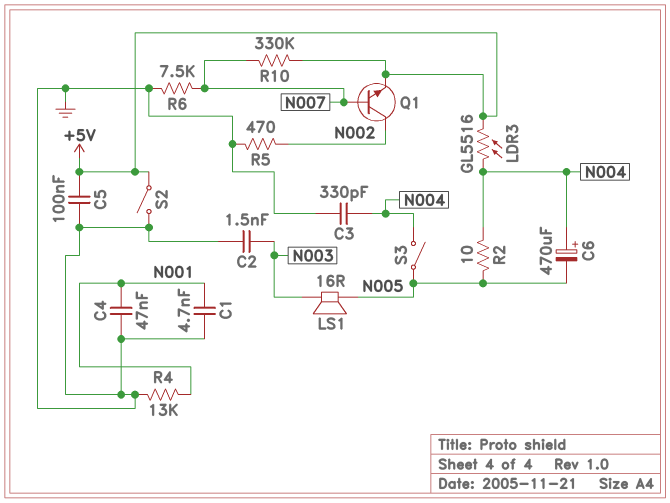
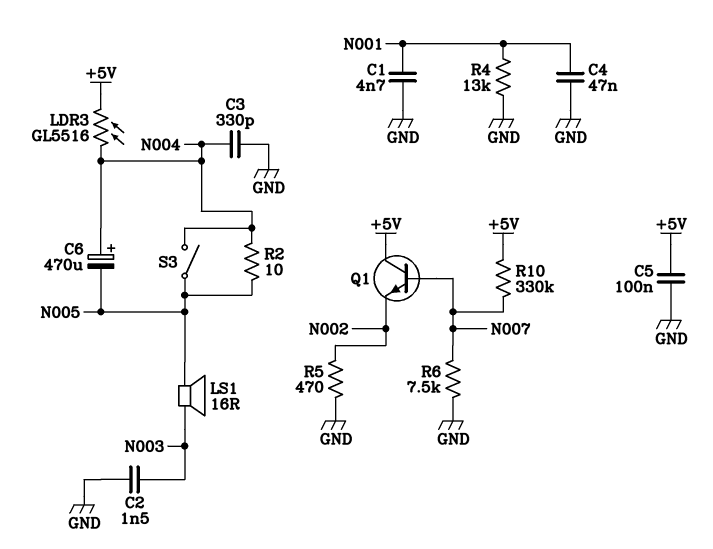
Q1: NPN (B N007, C N002, E +5V) -> NPN (B N007, C +5V, E N002)
S2: switch (+5V, GND) -> none

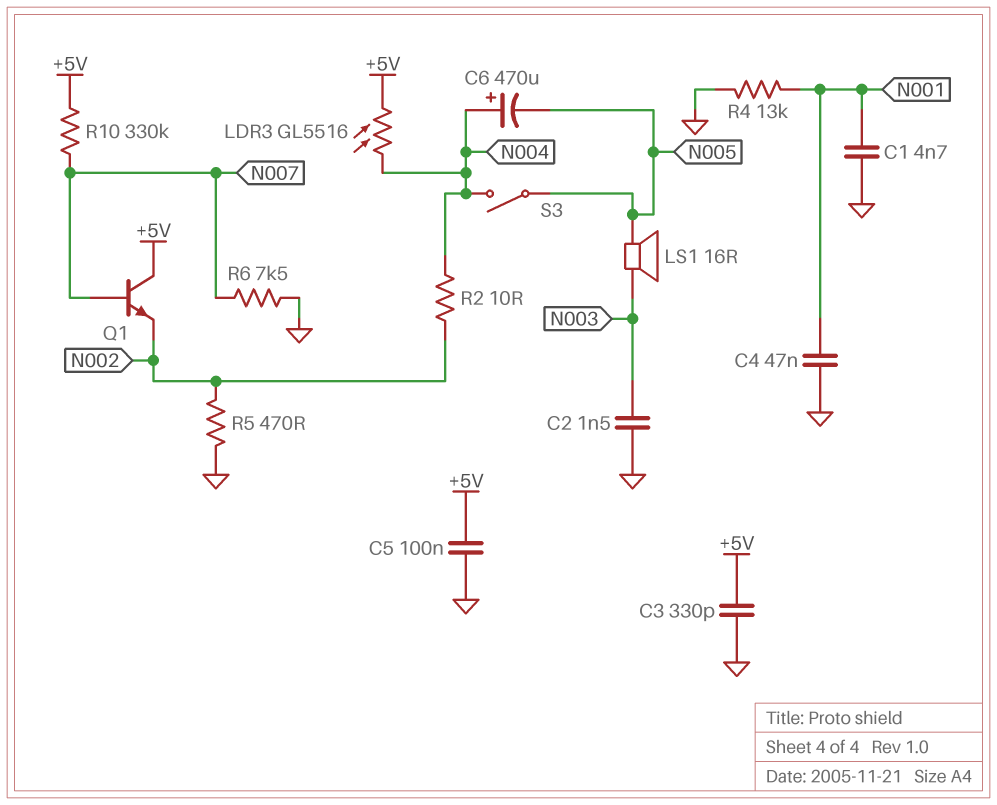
C3: 330pF (GND, N004) -> 330pF (+5V, GND)
R2: 10 (N004, N005) -> 10 (N002, N004)

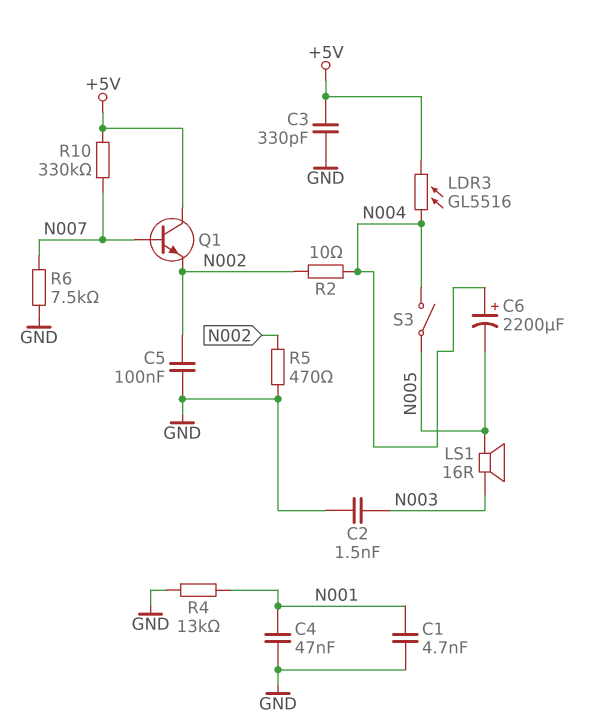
C5: 100nF (+5V, GND) -> 100nF (GND, N002)
C6: 470uF (plus N004, minus N005) -> 2200uF (plus N004, minus N005)

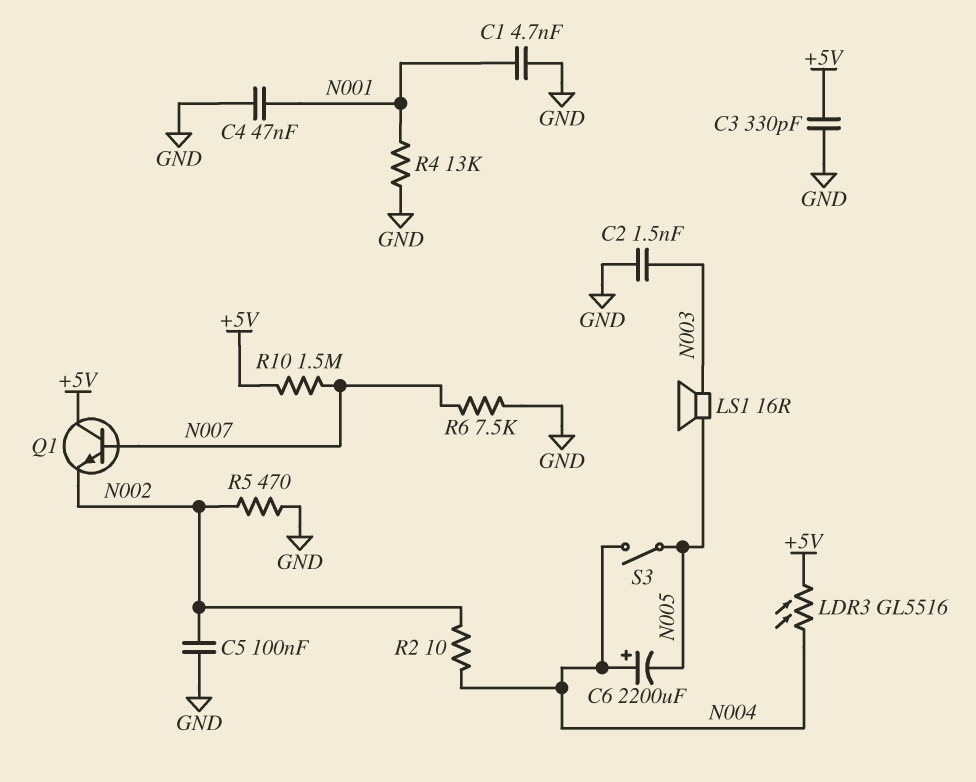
R10: 330k (+5V, N007) -> 1.5M (+5V, N007)

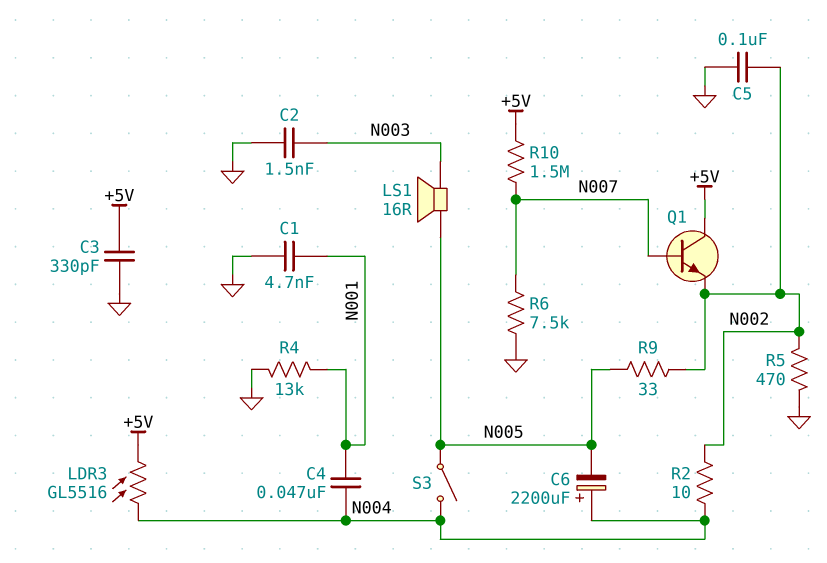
C4: 47nF (GND, N001) -> 47nF (N001, N004)
R9: none -> 33 (N002, N005)

